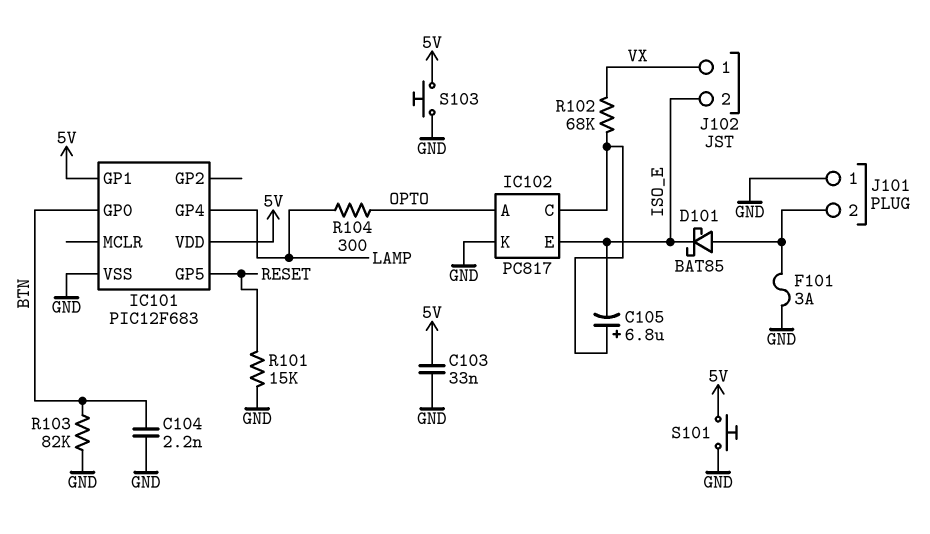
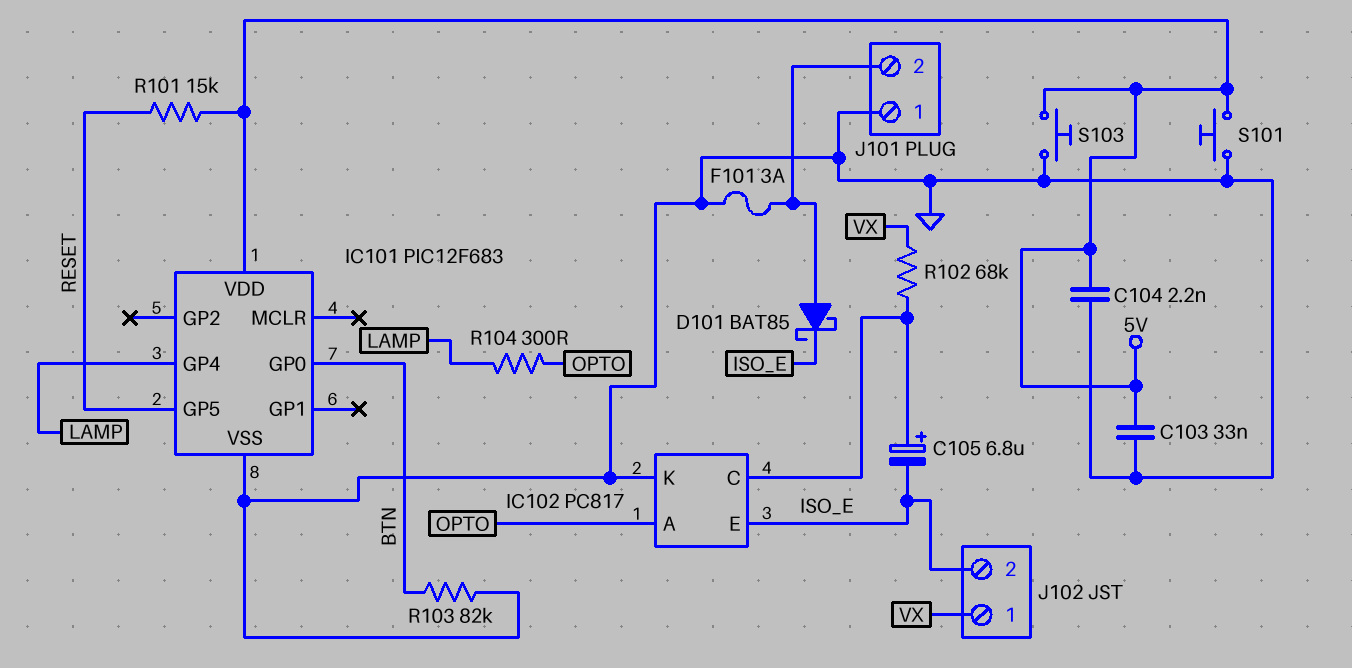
C104: 2.2nF (BTN, GND) -> 2.2nF (5V, GND)
IC101 pin GP1: 5V -> none
R101: 15k (GND, RESET) -> 15k (5V, RESET)

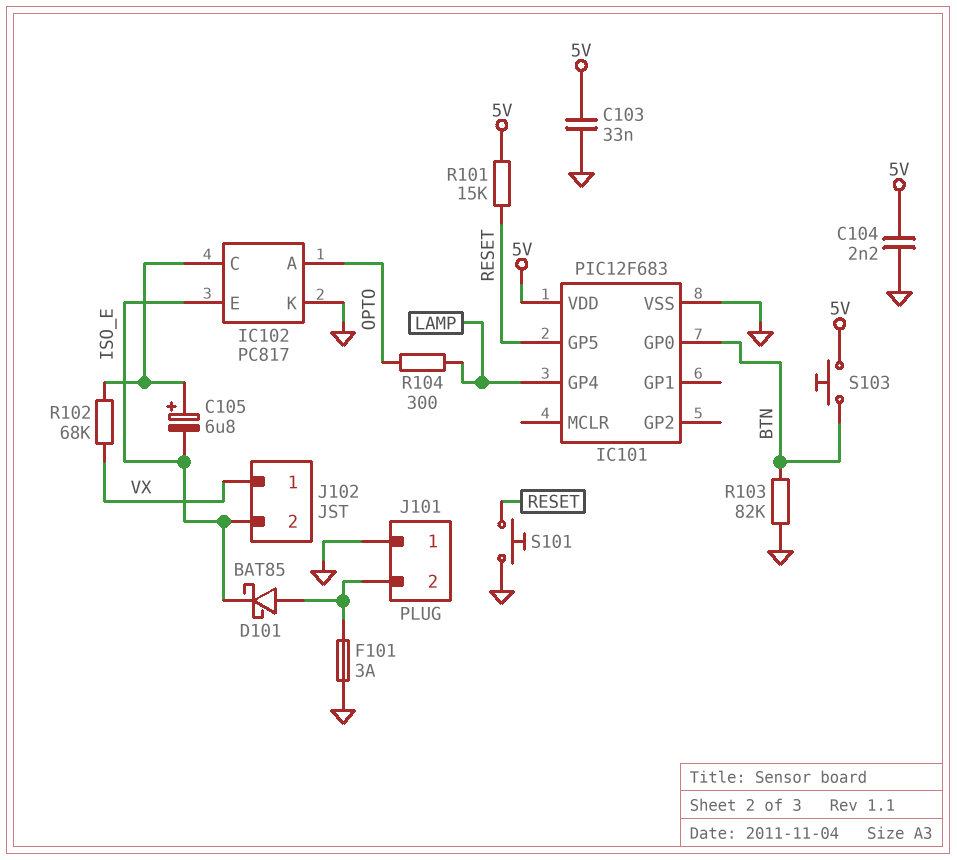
S101: button (5V, GND) -> button (GND, RESET)
S103: button (5V, GND) -> button (5V, BTN)

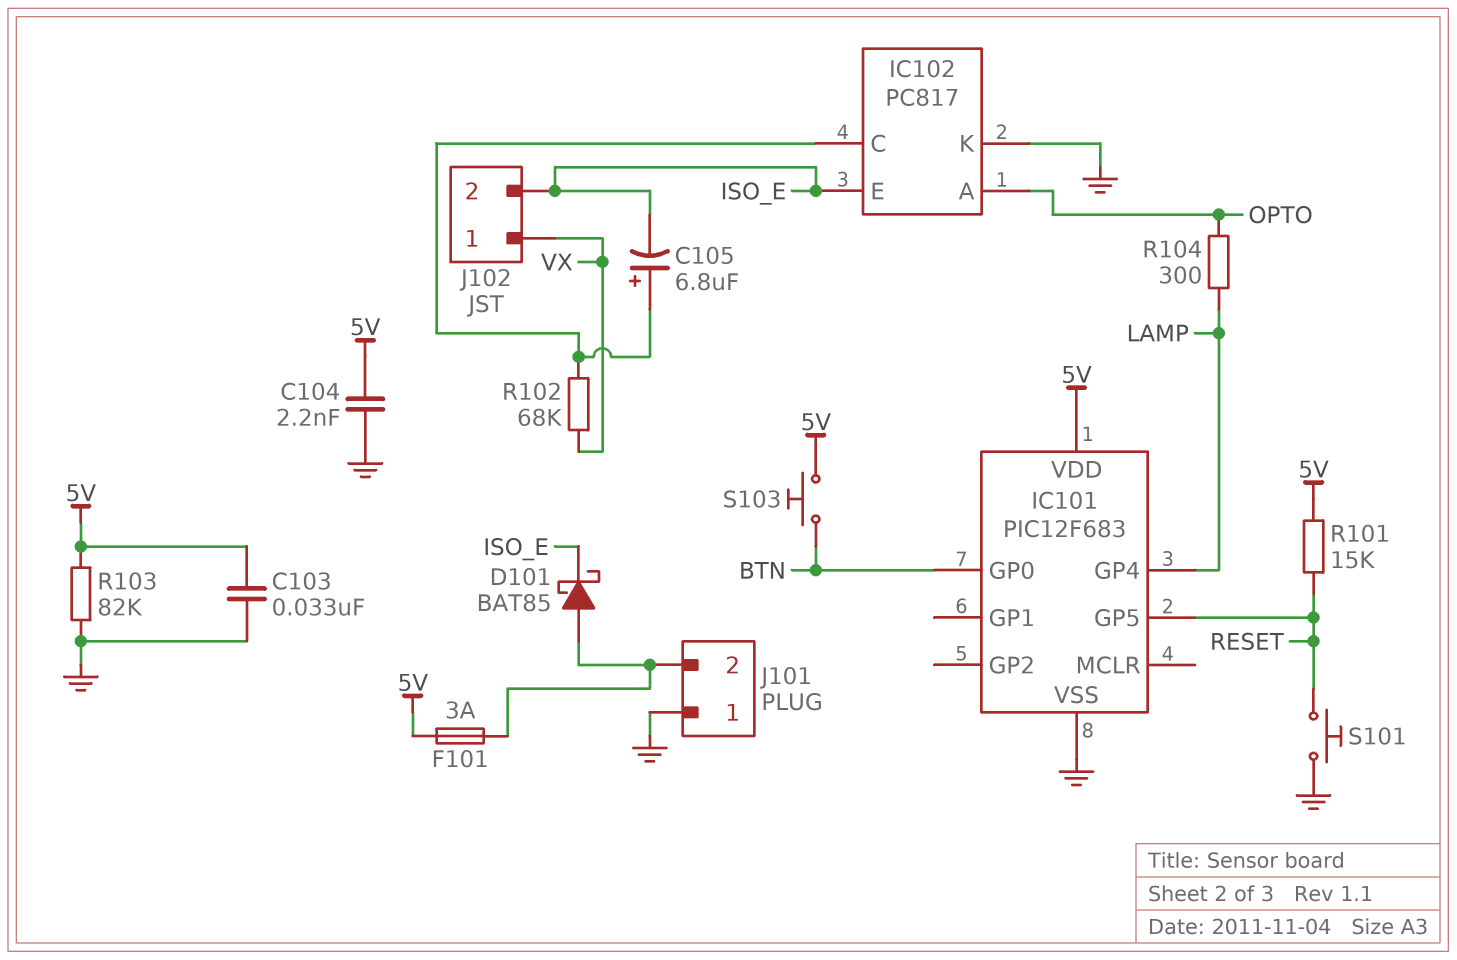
F101: 3A (GND, J101/2) -> 3A (5V, J101/2)
R103: 82k (BTN, GND) -> 82k (5V, GND)

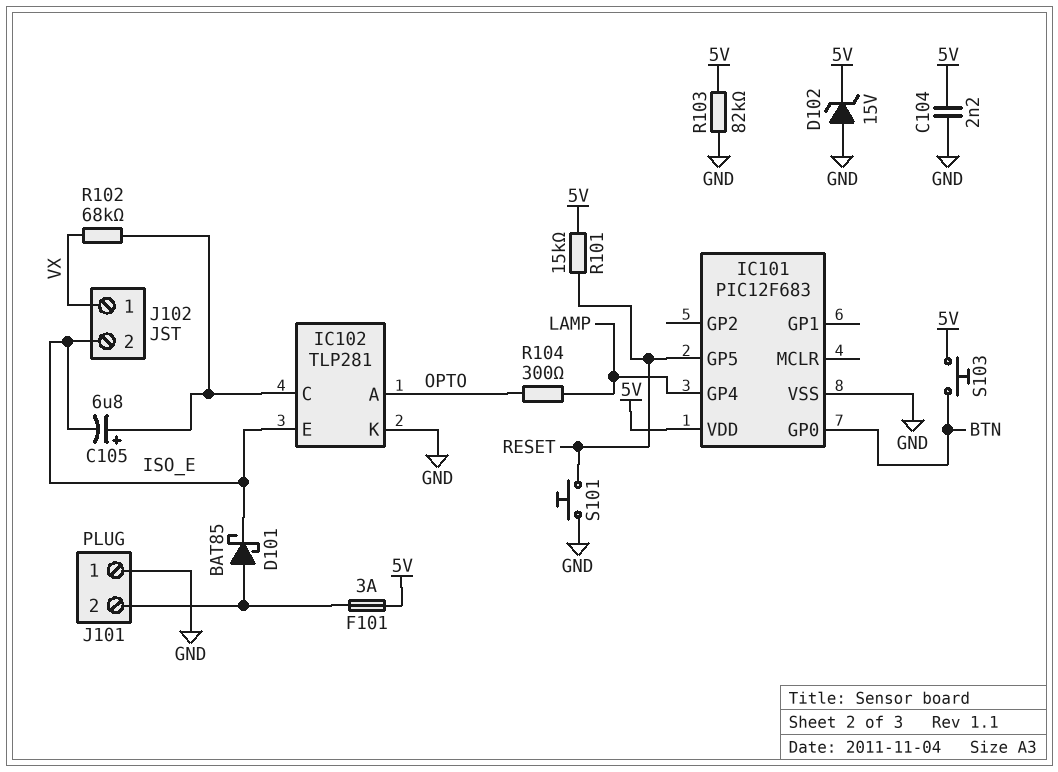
C103: 33nF (5V, GND) -> none
D102: none -> zener 15V (A GND, K 5V)
IC102: PC817 -> TLP281

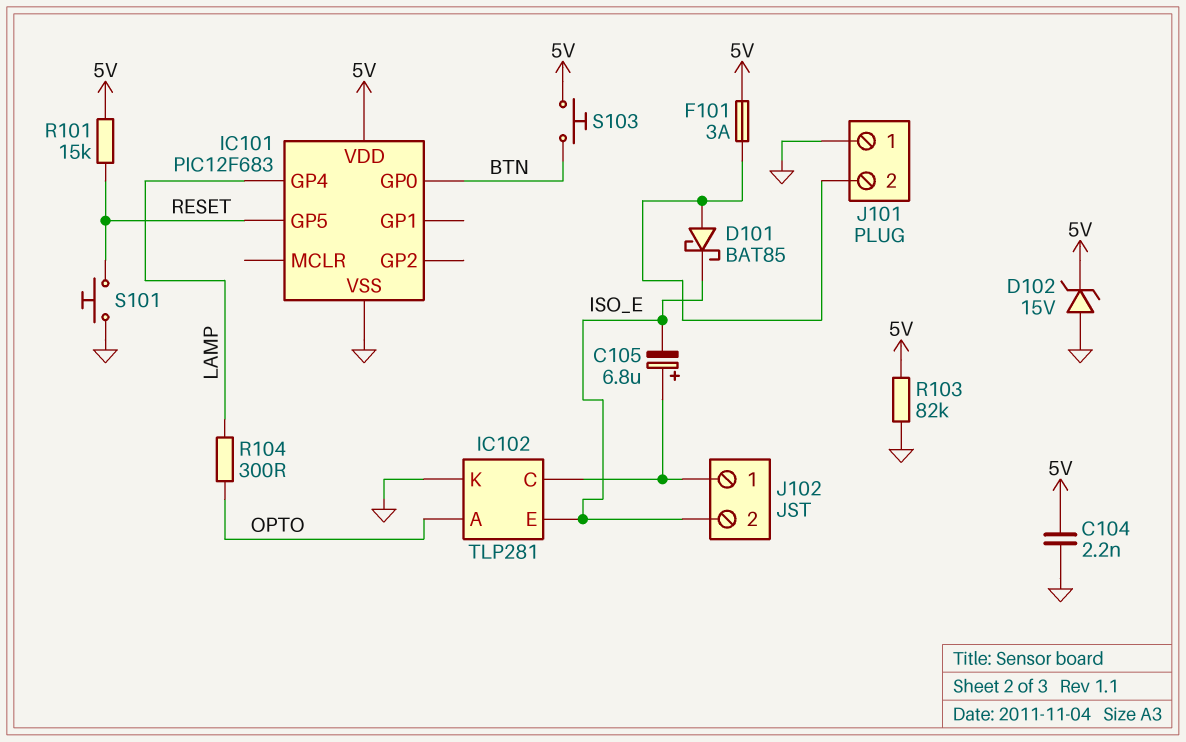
J102 pin 1: VX -> IC102/C
R102: 68k (IC102/C, VX) -> none

